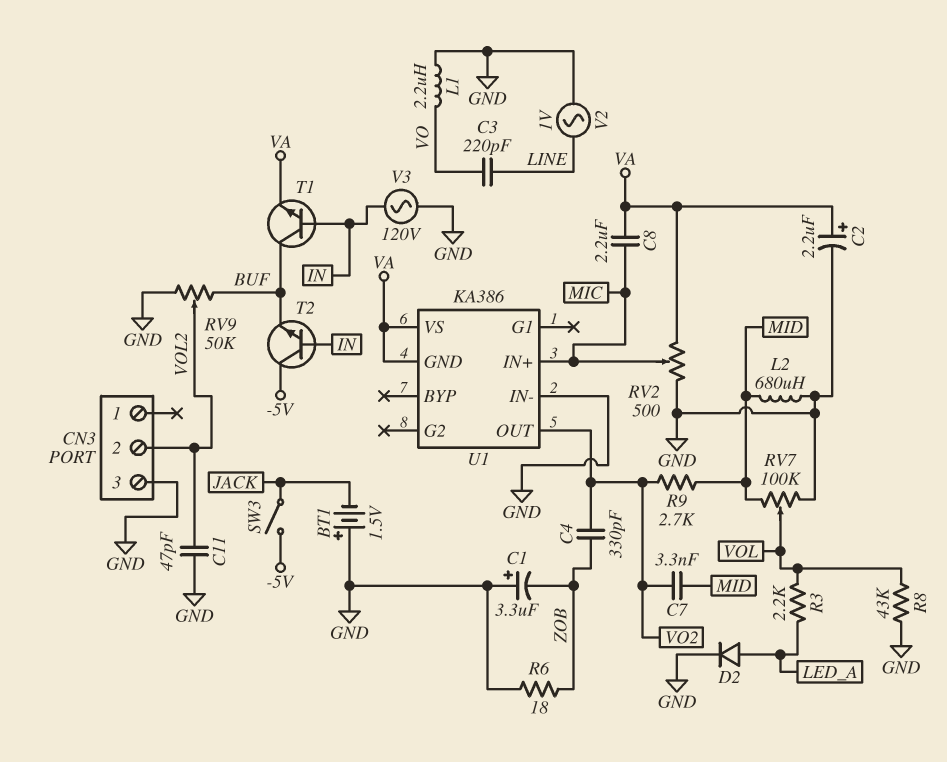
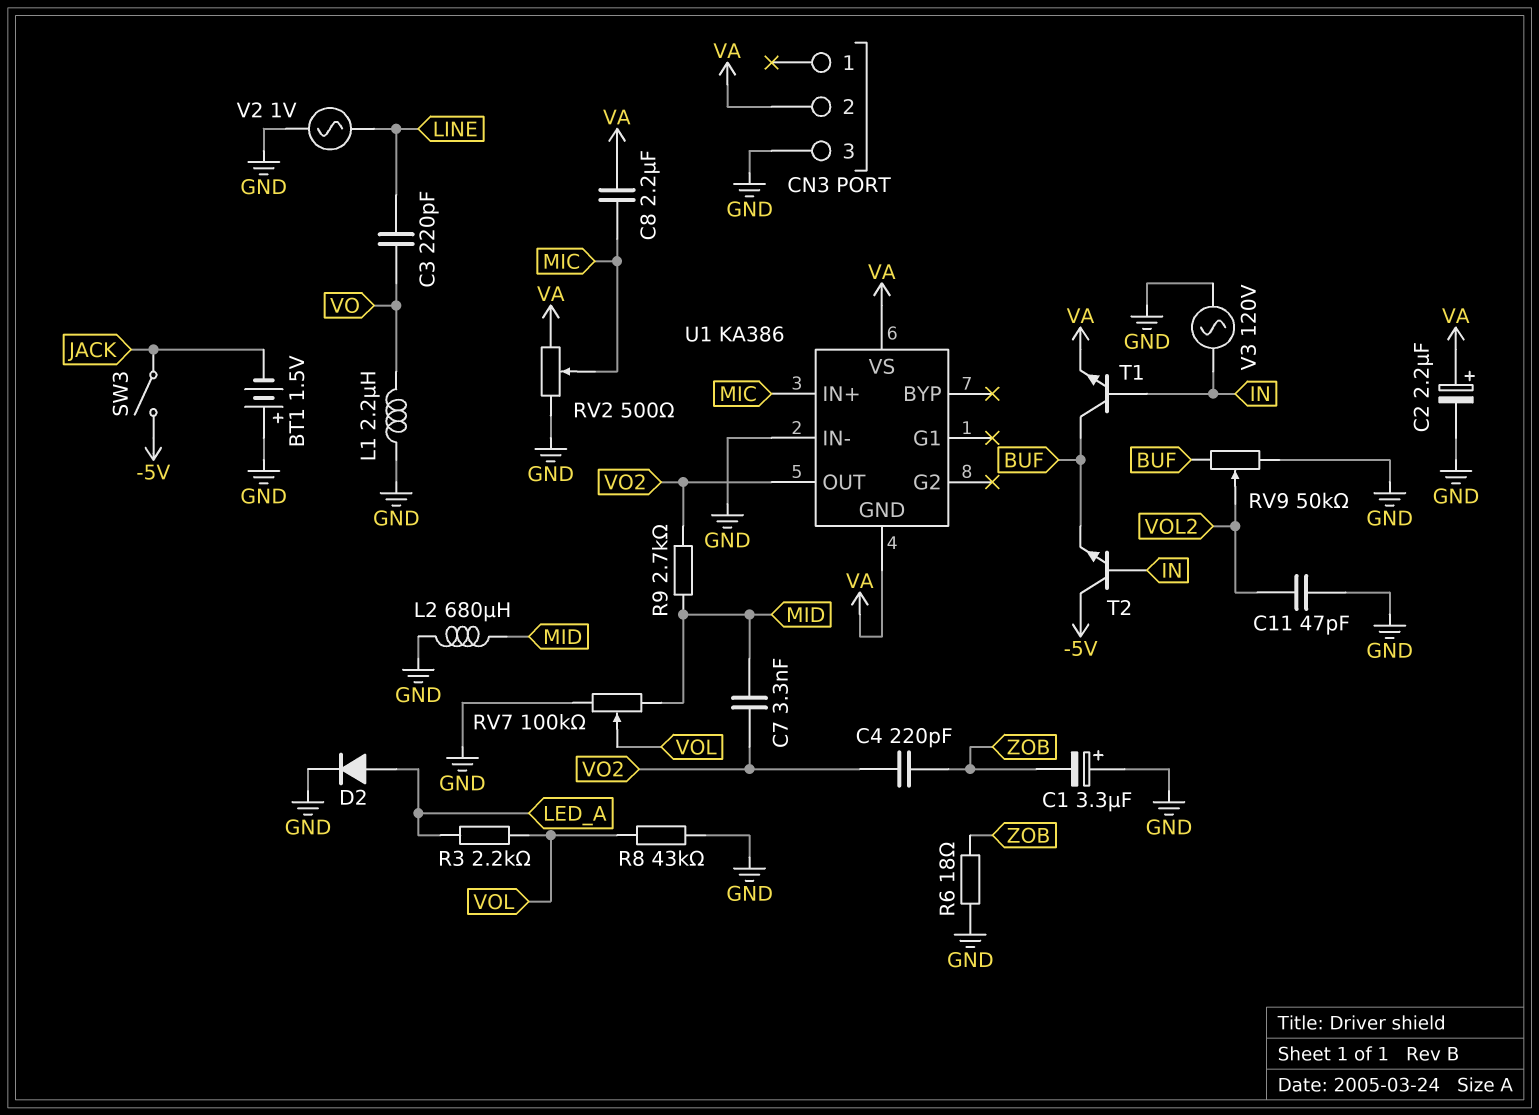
C4: 330pF (VO2, ZOB) -> 220pF (VO2, ZOB)
CN3 pin 2: VOL2 -> VA

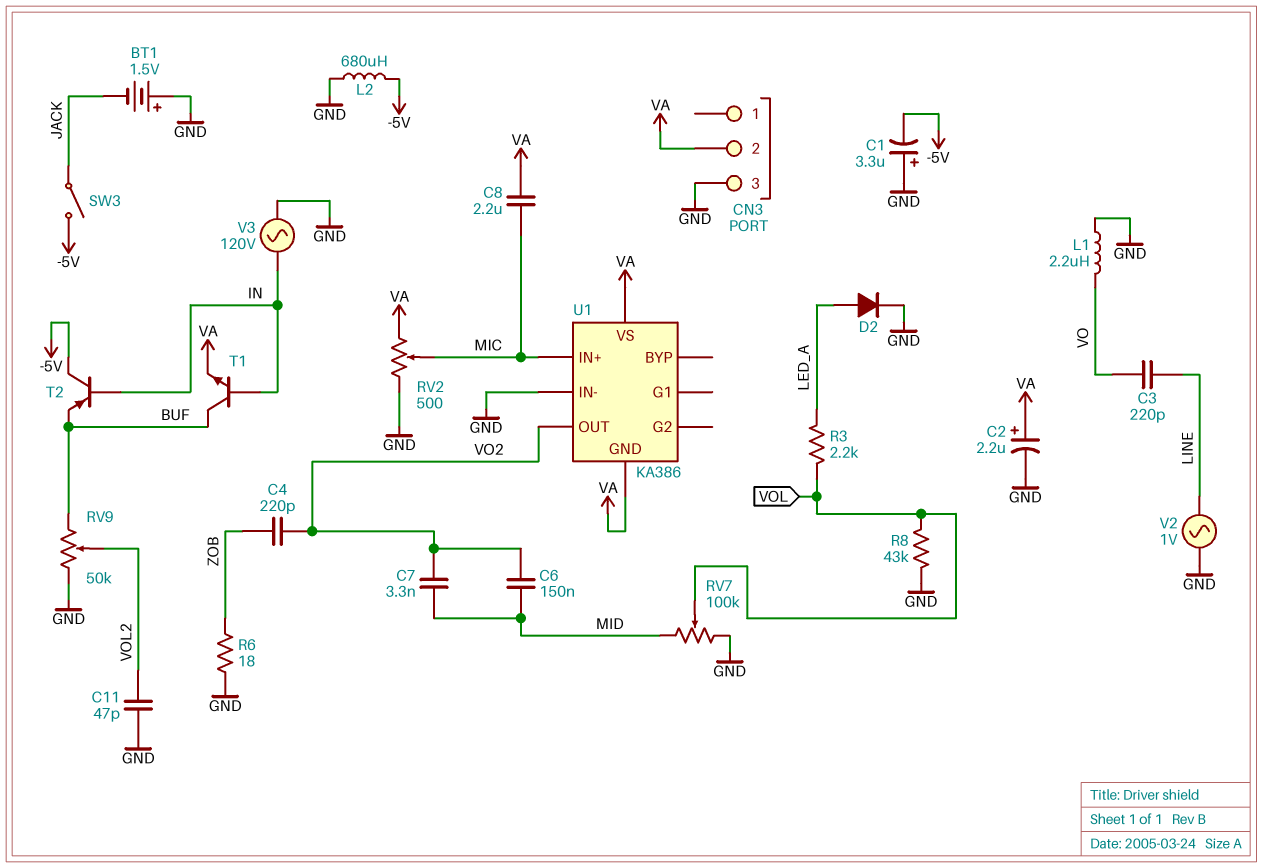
C1: 3.3uF (plus GND, minus ZOB) -> 3.3uF (plus GND, minus -5V)
C6: none -> 150nF (MID, VO2)
L2: 680uH (GND, MID) -> 680uH (-5V, GND)
R9: 2.7k (MID, VO2) -> none
T2: NPN (B IN, C -5V, E BUF) -> PNP (B IN, C -5V, E BUF)

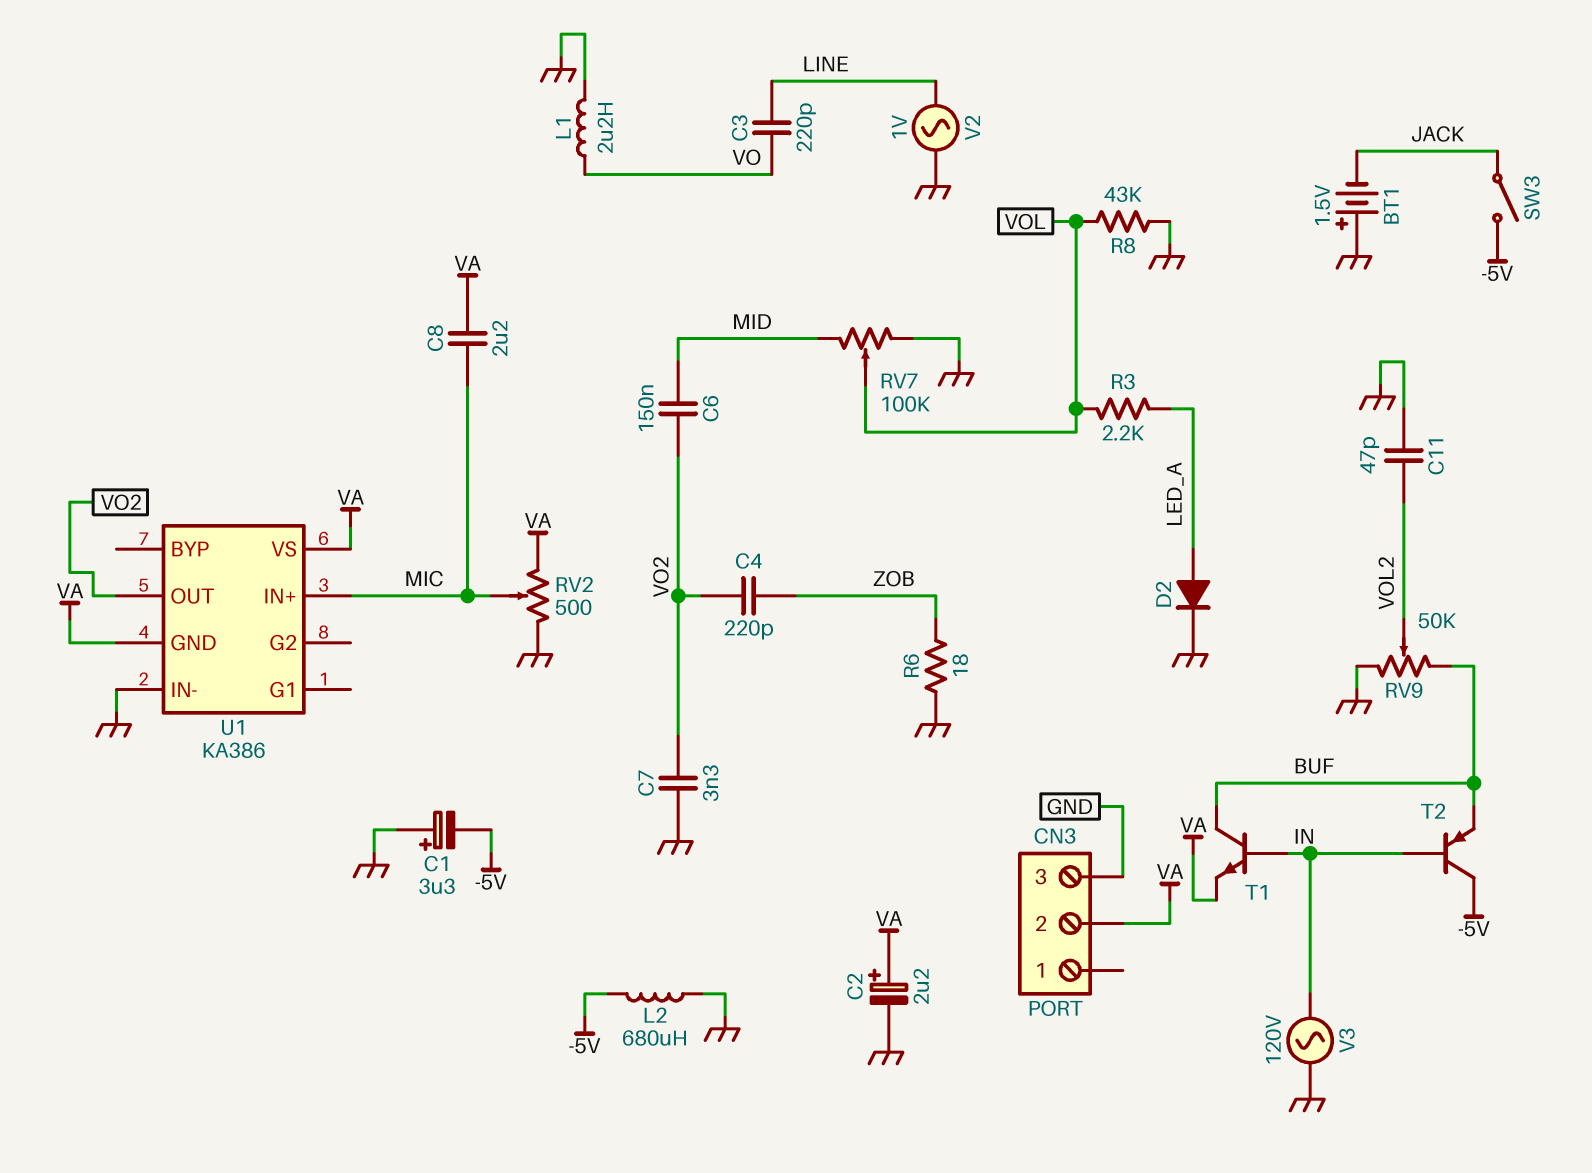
C7: 3.3nF (MID, VO2) -> 3.3nF (GND, VO2)

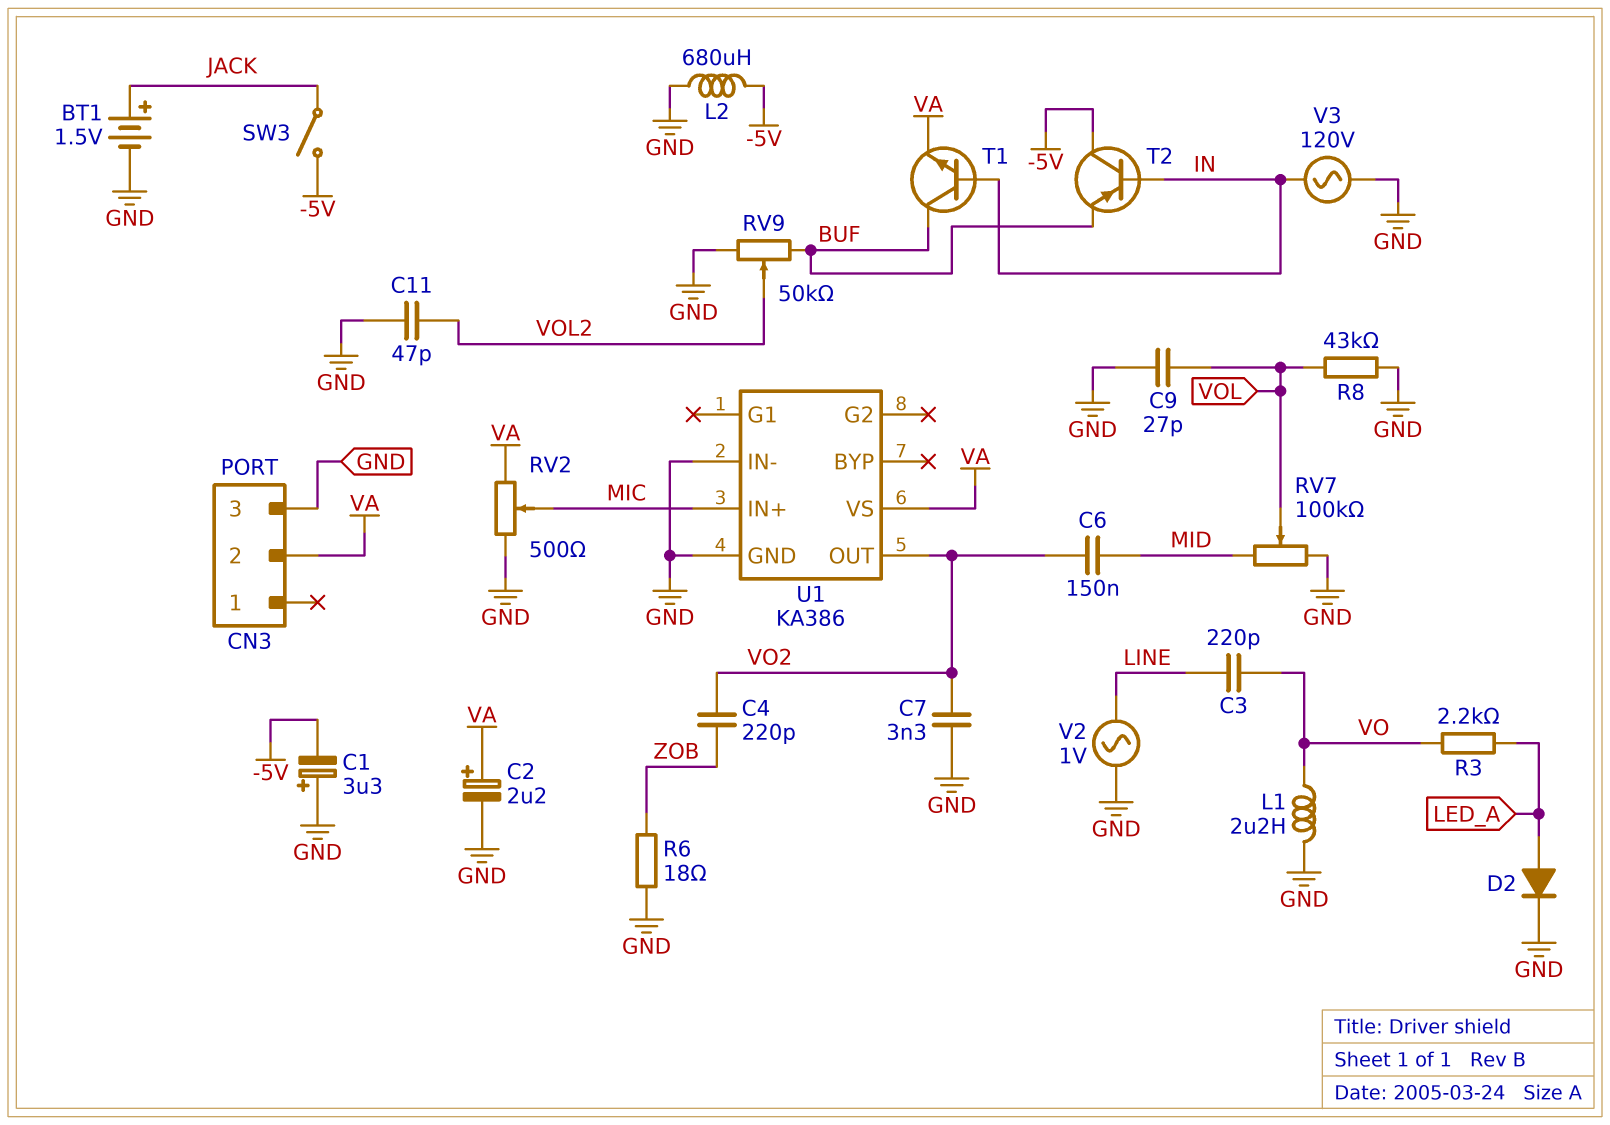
BT1: 1.5V (plus GND, minus JACK) -> 1.5V (plus JACK, minus GND)
C8: 2.2uF (MIC, VA) -> none
C9: none -> 27pF (GND, VOL)
R3: 2.2k (LED_A, VOL) -> 2.2k (LED_A, VO)
U1 pin GND: VA -> GND

